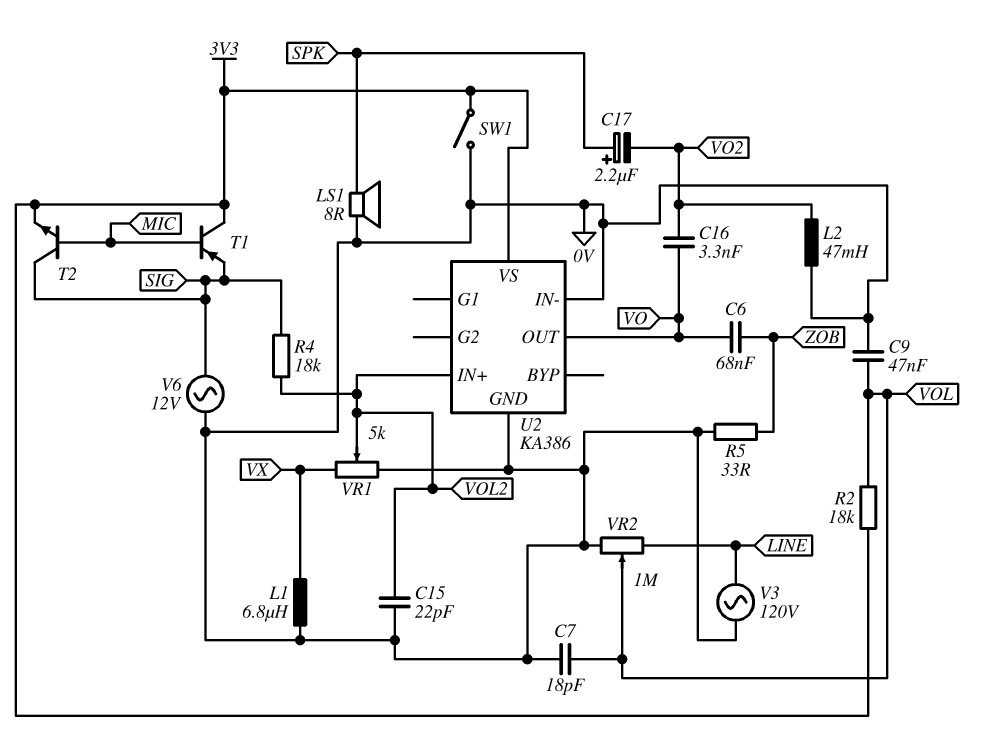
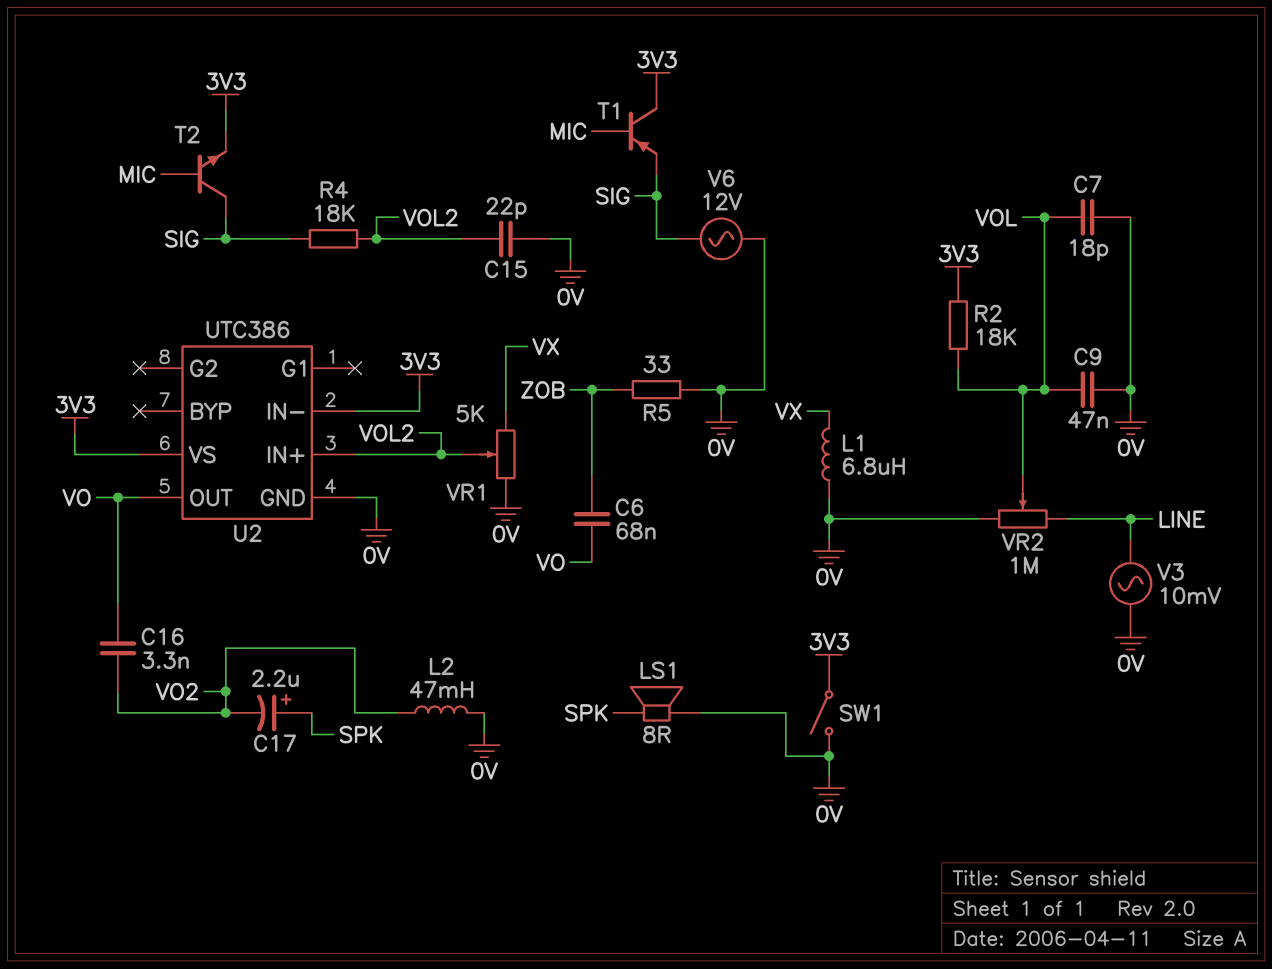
U2: KA386 -> UTC386
U2 pin IN-: 0V -> 3V3
V3: AC 120V (0V, LINE) -> AC 10mV (0V, LINE)

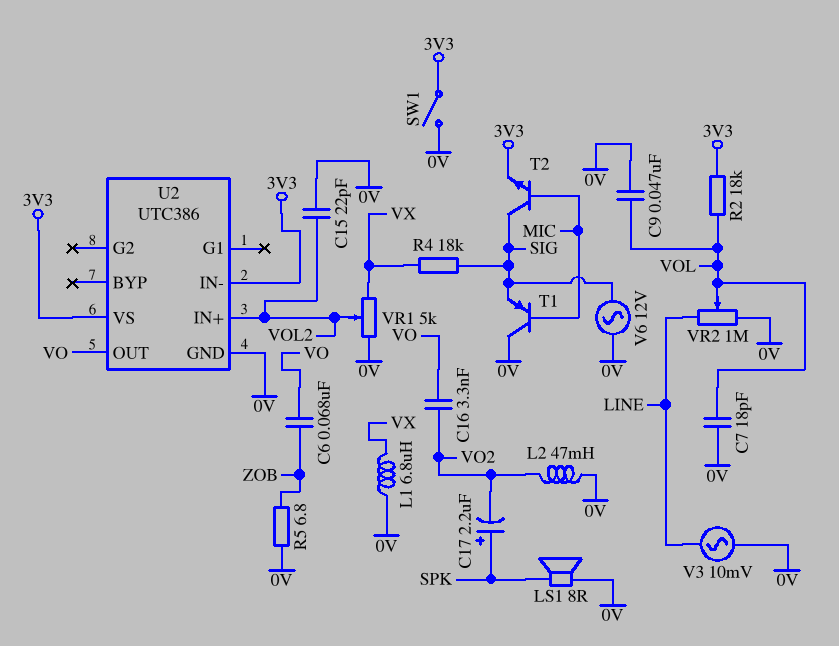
R4: 18k (SIG, VOL2) -> 18k (SIG, VX)
R5: 33 (0V, ZOB) -> 6.8 (0V, ZOB)
T1: PNP (B MIC, C 3V3, E SIG) -> PNP (B MIC, C 0V, E SIG)

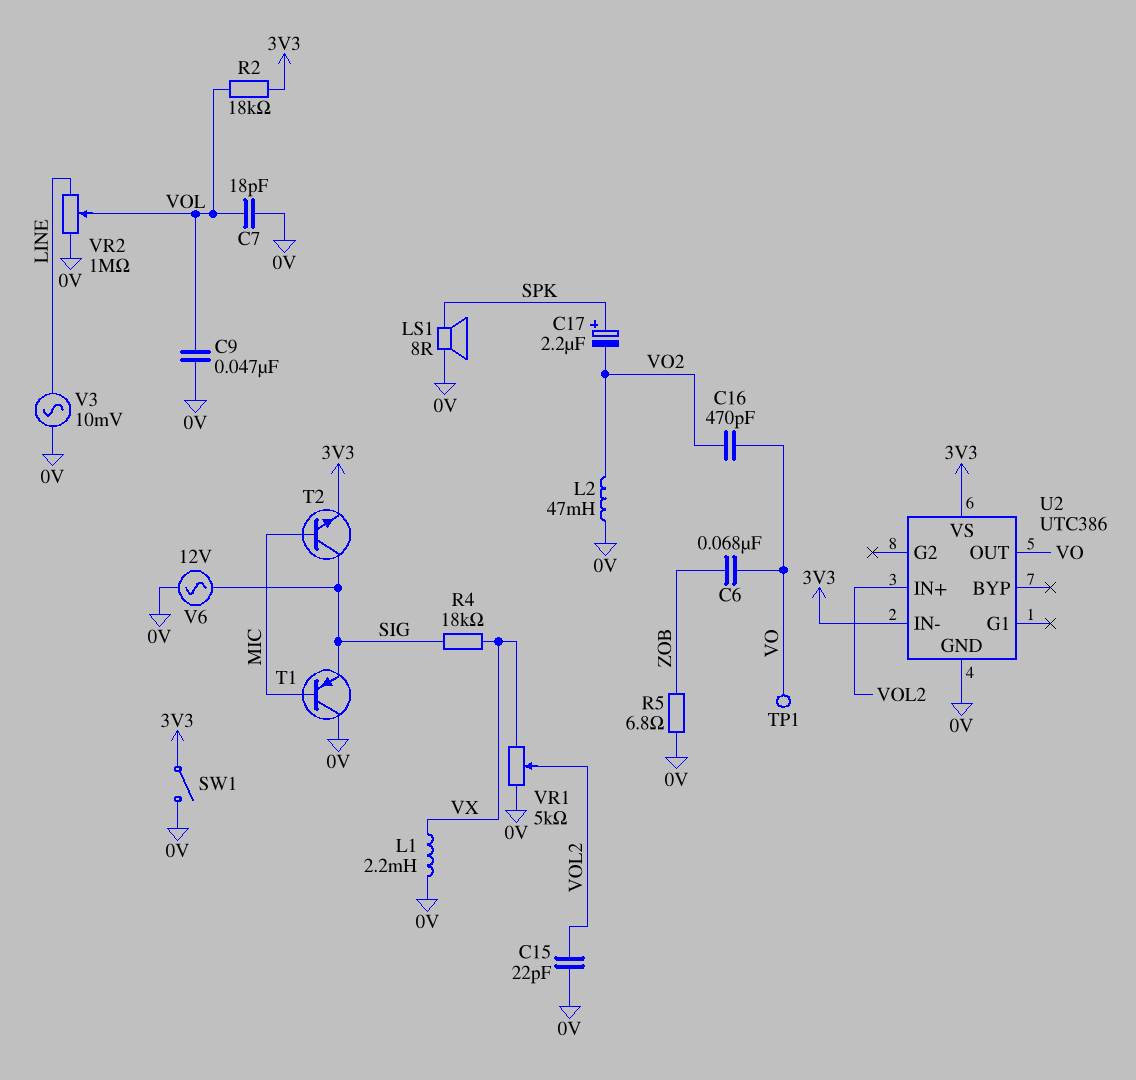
C16: 3.3nF (VO, VO2) -> 470pF (VO, VO2)
L1: 6.8uH (0V, VX) -> 2.2mH (0V, VX)
TP1: none -> test point (VO)

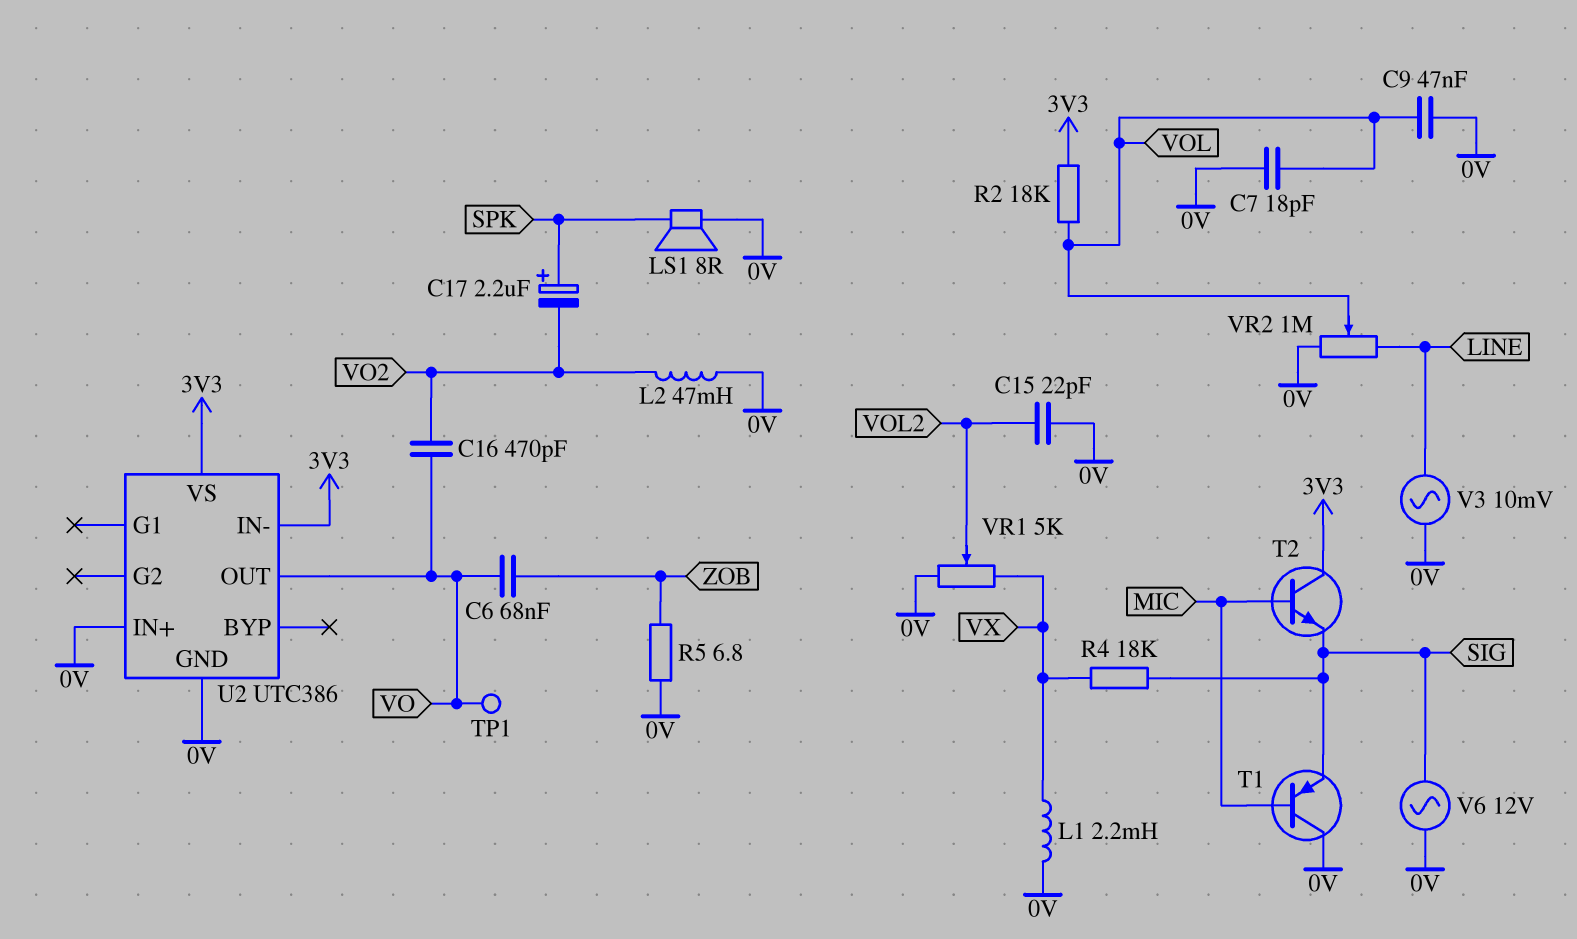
SW1: switch (0V, 3V3) -> none
T2: NPN (B MIC, C SIG, E 3V3) -> NPN (B MIC, C 3V3, E SIG)
U2 pin IN+: VOL2 -> 0V

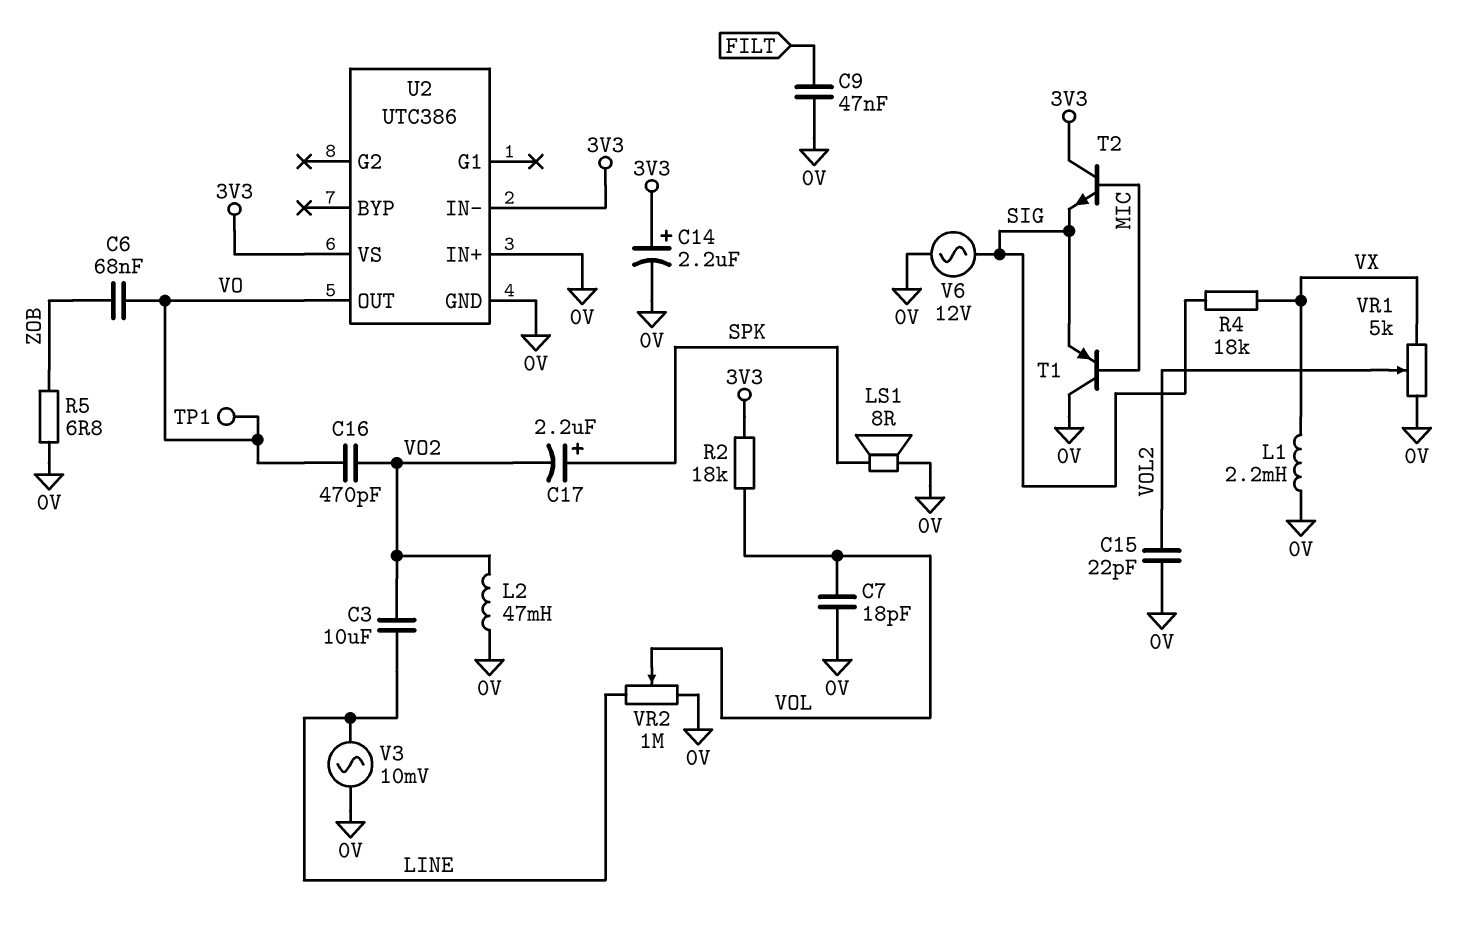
C3: none -> 10uF (LINE, VO2)
C9: 47nF (0V, VOL) -> 47nF (0V, FILT)
C14: none -> 2.2uF (plus 3V3, minus 0V)

